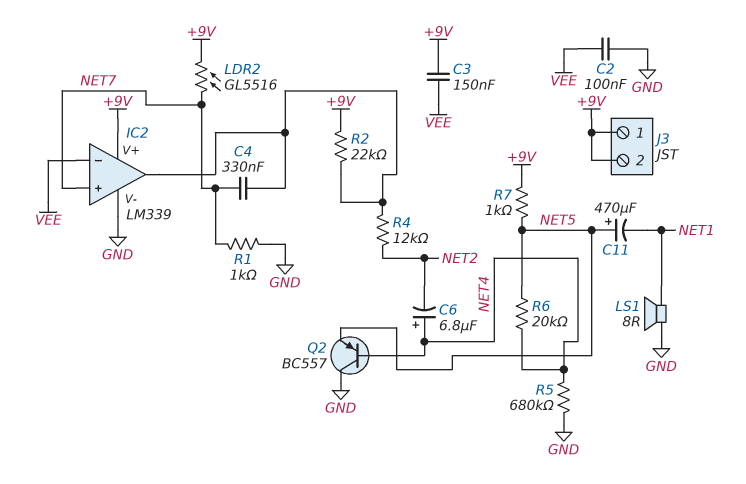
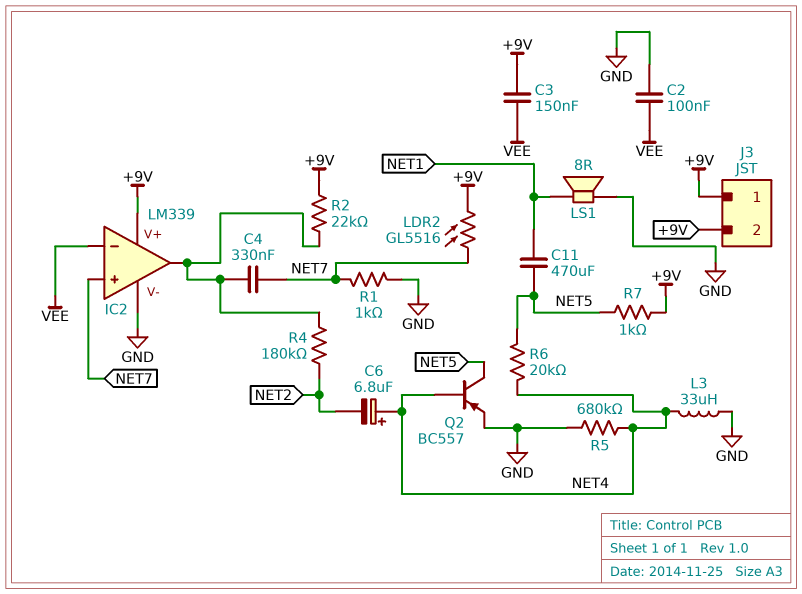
C11: 470uF (plus NET5, minus NET1) -> 470uF (NET1, NET5)
L3: none -> 33uH (GND, NET4)
Q2: PNP BC557 (B NET4, C GND, E NET5) -> PNP BC557 (B NET4, C NET5, E GND)
R4: 12k (IC2/out, NET2) -> 180k (IC2/out, NET2)

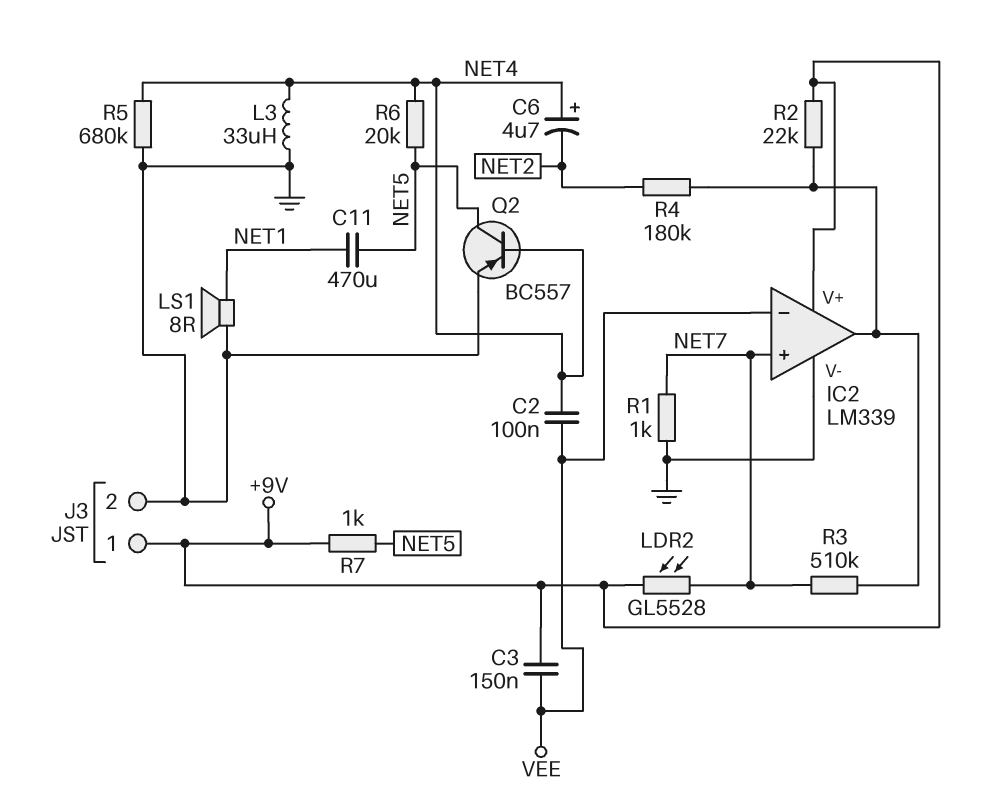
C2: 100nF (GND, VEE) -> 100nF (NET4, VEE)
C4: 330nF (IC2/out, NET7) -> none
C6: 6.8uF (plus NET4, minus NET2) -> 4.7uF (plus NET4, minus NET2)
J3 pin 2: +9V -> GND
LDR2: GL5516 (+9V, NET7) -> GL5528 (+9V, NET7)
R3: none -> 510k (IC2/out, NET7)

